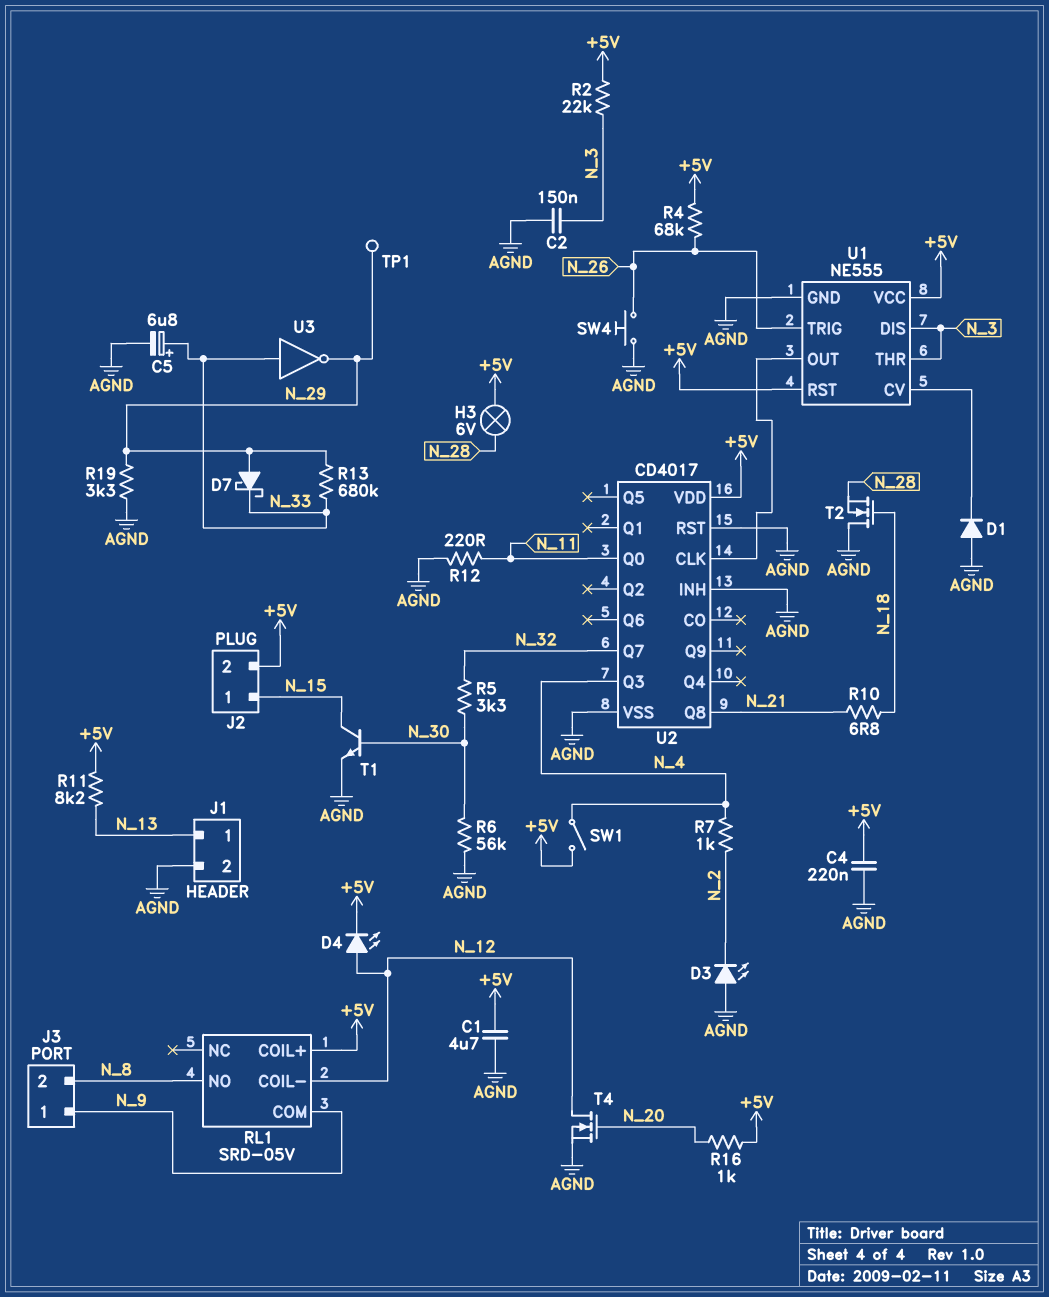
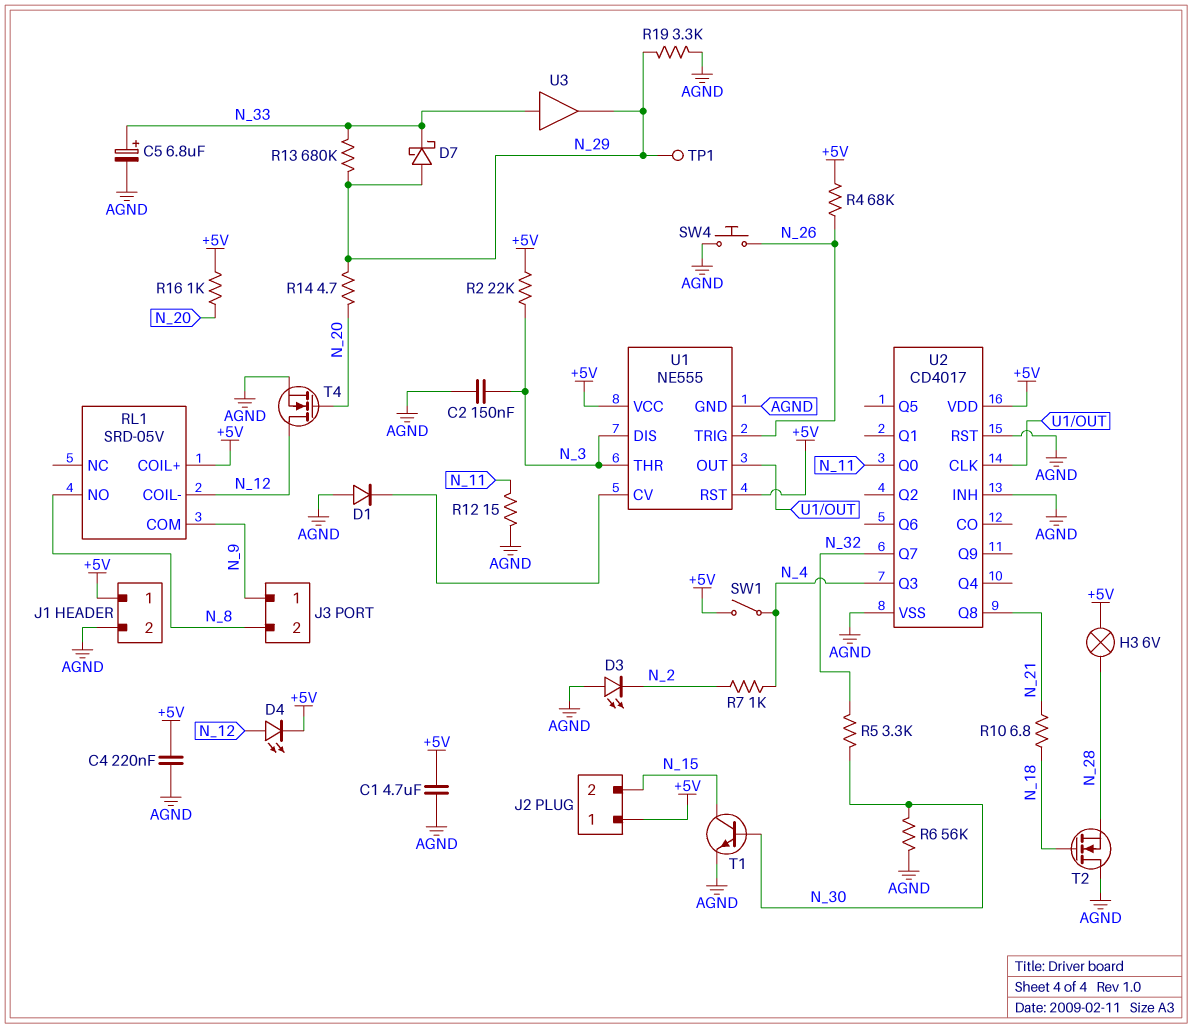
J1 pin 1: N_13 -> +5V
J2 pin 1: N_15 -> +5V
J2 pin 2: +5V -> N_15
R11: 8.2k (+5V, N_13) -> none
R12: 220 (AGND, N_11) -> 15 (AGND, N_11)
R14: none -> 4.7 (N_20, N_29)
U3: NOT (in N_33, out N_29) -> buffer (in N_33, out N_29)

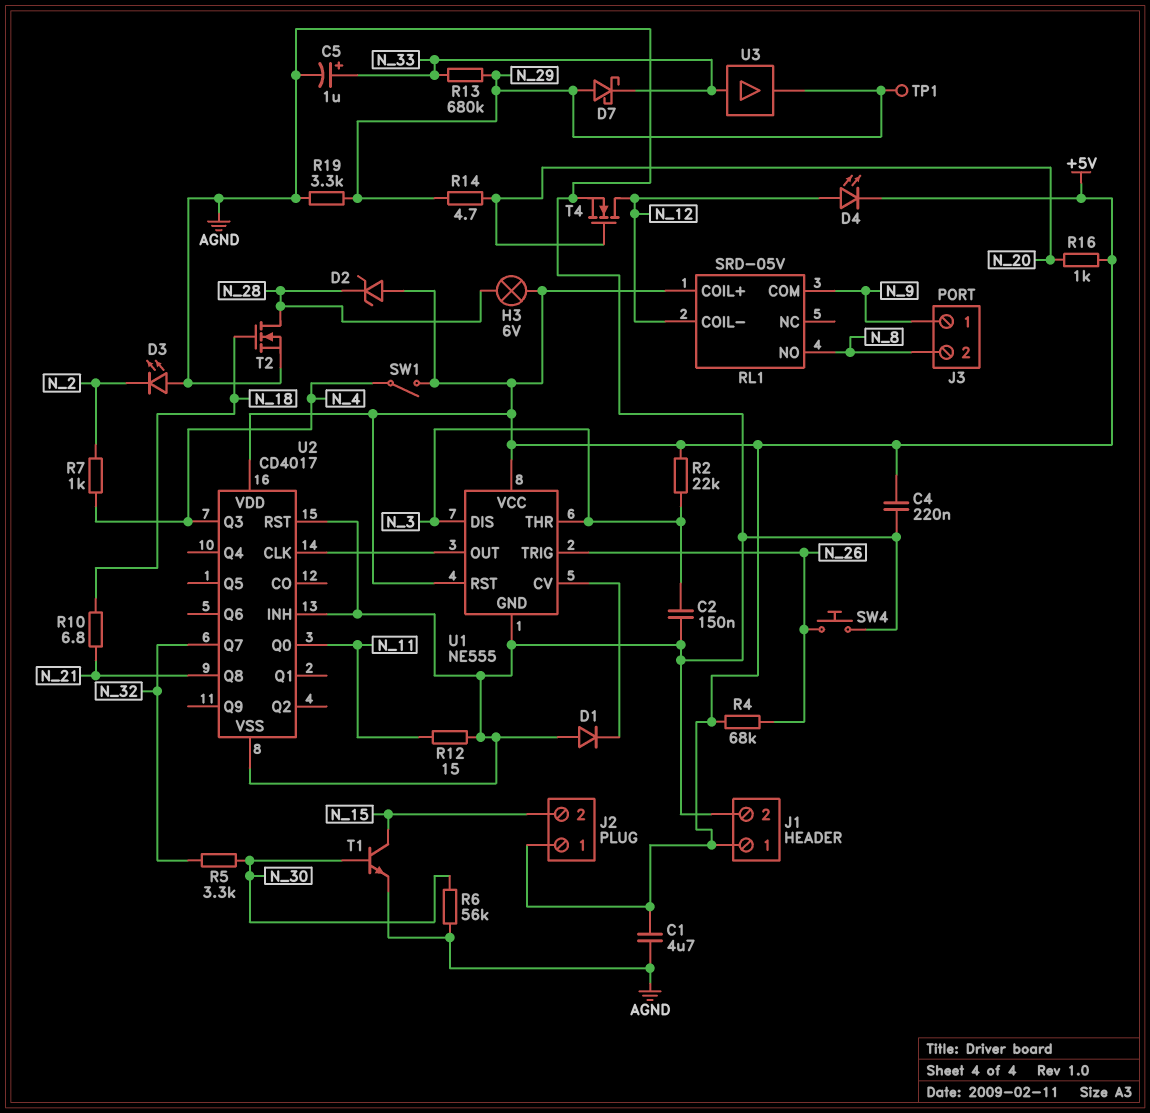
C5: 6.8uF (plus N_33, minus AGND) -> 1uF (plus N_33, minus AGND)
D2: none -> zener (A +5V, K N_28)
T2: NMOS (G N_18, D AGND, S N_28) -> NMOS (G N_18, D N_28, S AGND)

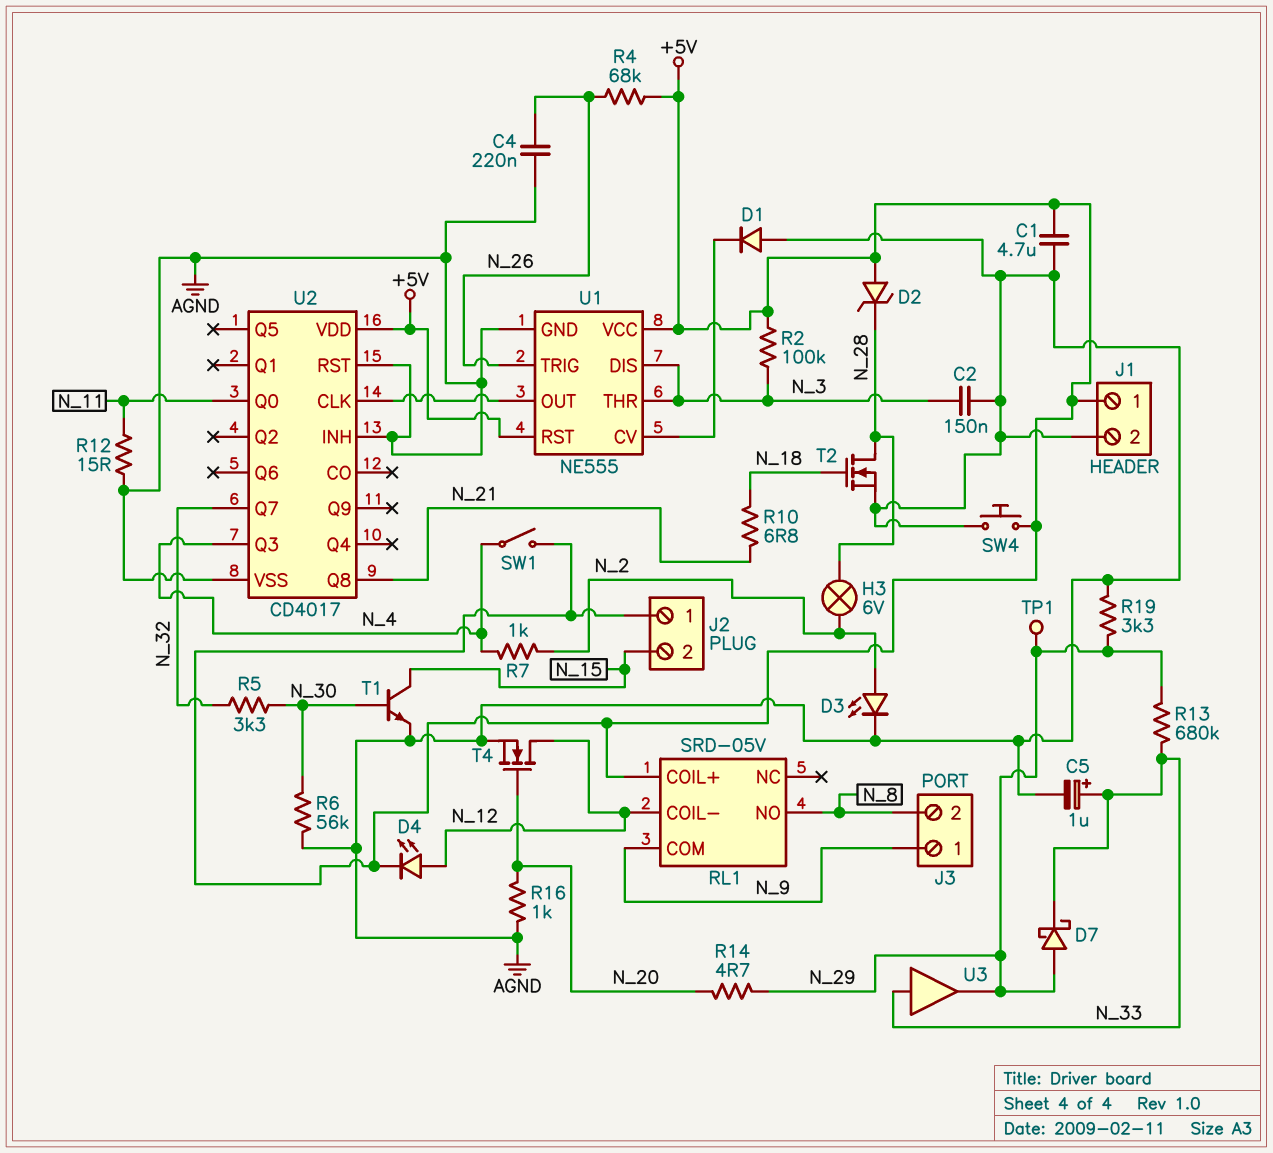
C4: 220nF (+5V, AGND) -> 220nF (AGND, N_26)
D3: LED (A AGND, K N_2) -> LED (A N_2, K AGND)
H3: lamp 6V (+5V, N_28) -> lamp 6V (N_2, N_28)
R2: 22k (+5V, N_3) -> 100k (+5V, N_3)
R16: 1k (+5V, N_20) -> 1k (AGND, N_20)
SW4: button (AGND, N_26) -> button (+5V, AGND)

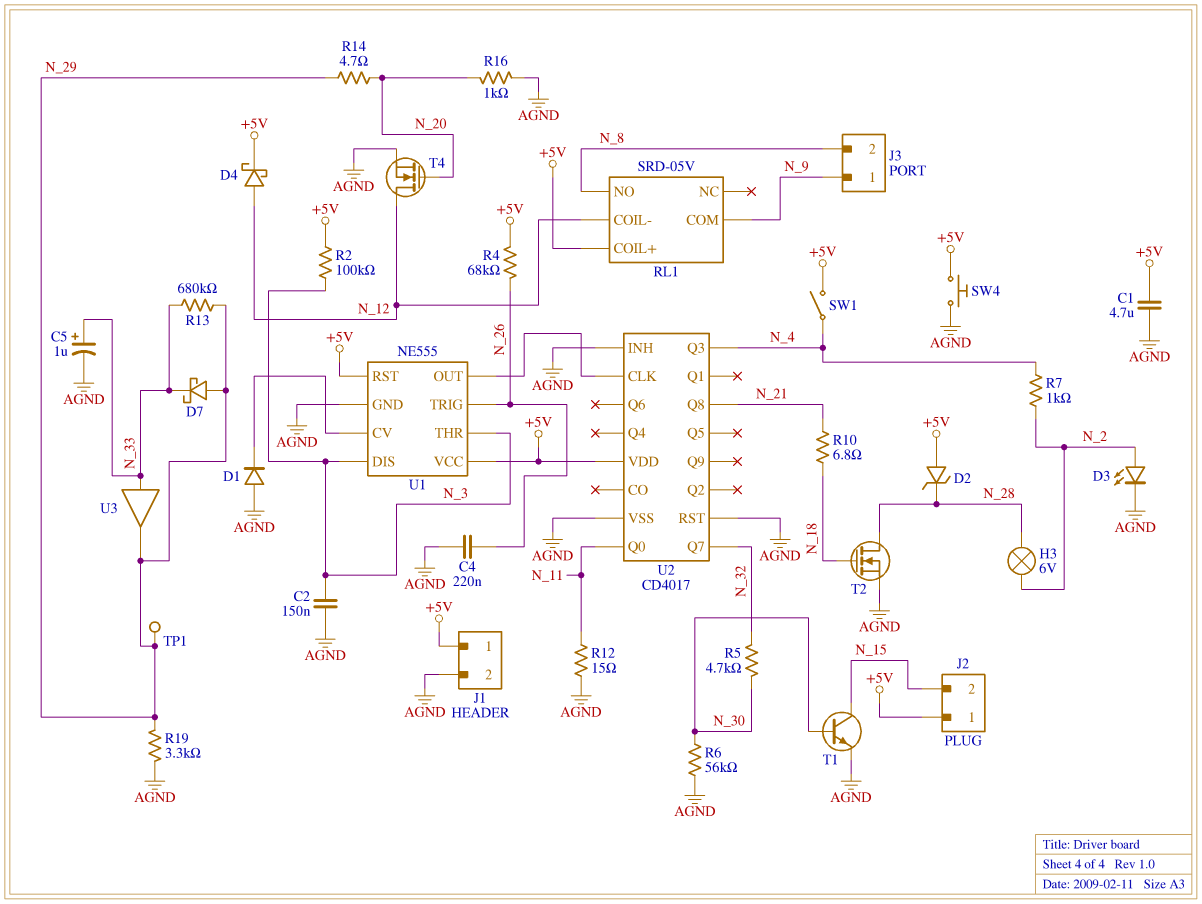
D4: LED (A N_12, K +5V) -> schottky (A N_12, K +5V)
R5: 3.3k (N_30, N_32) -> 4.7k (N_30, N_32)

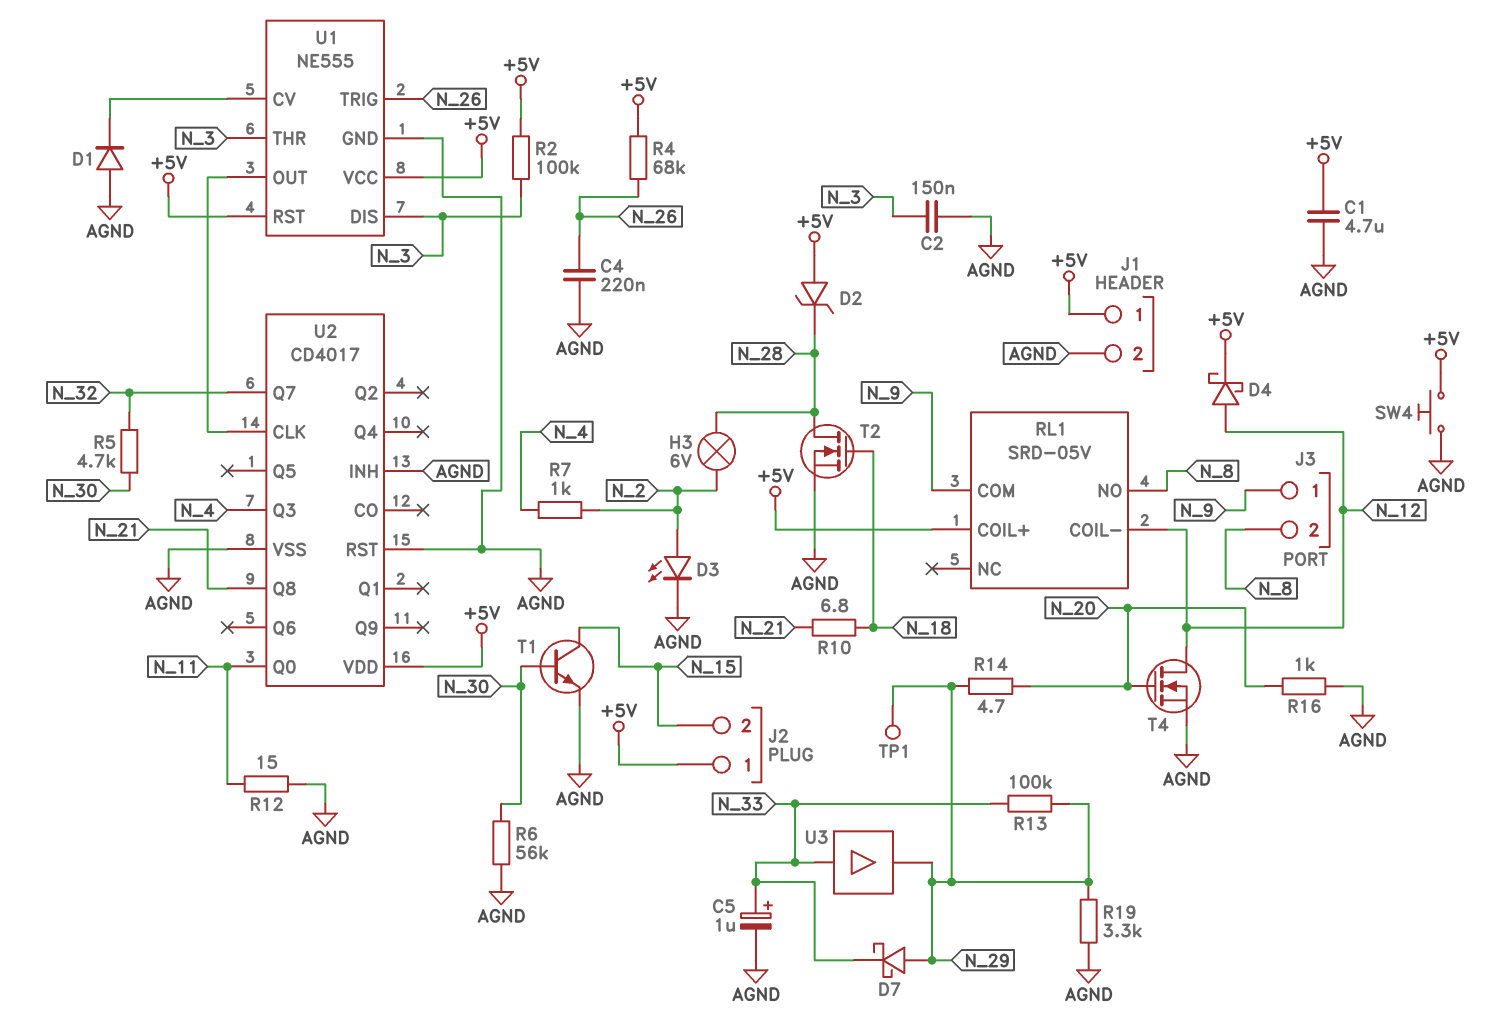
R13: 680k (N_29, N_33) -> 100k (N_29, N_33)
SW1: switch (+5V, N_4) -> none

